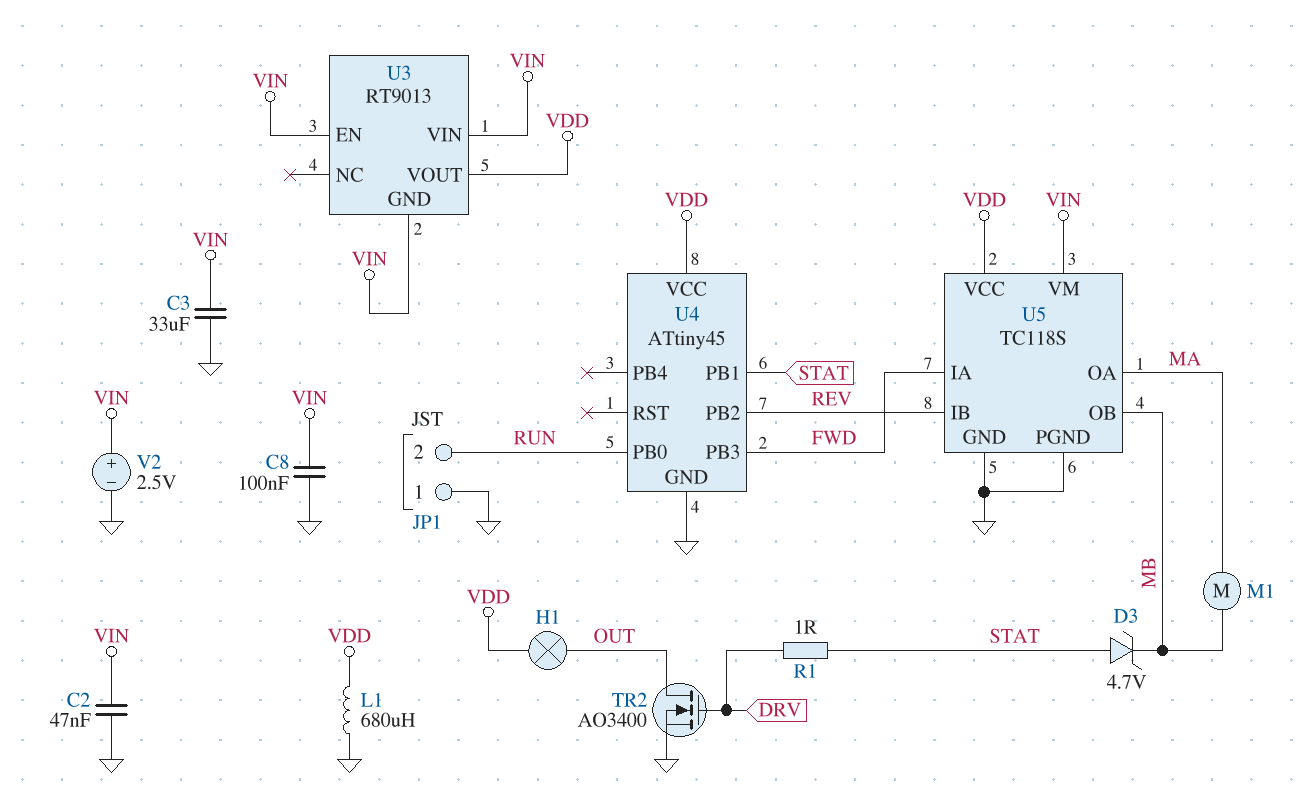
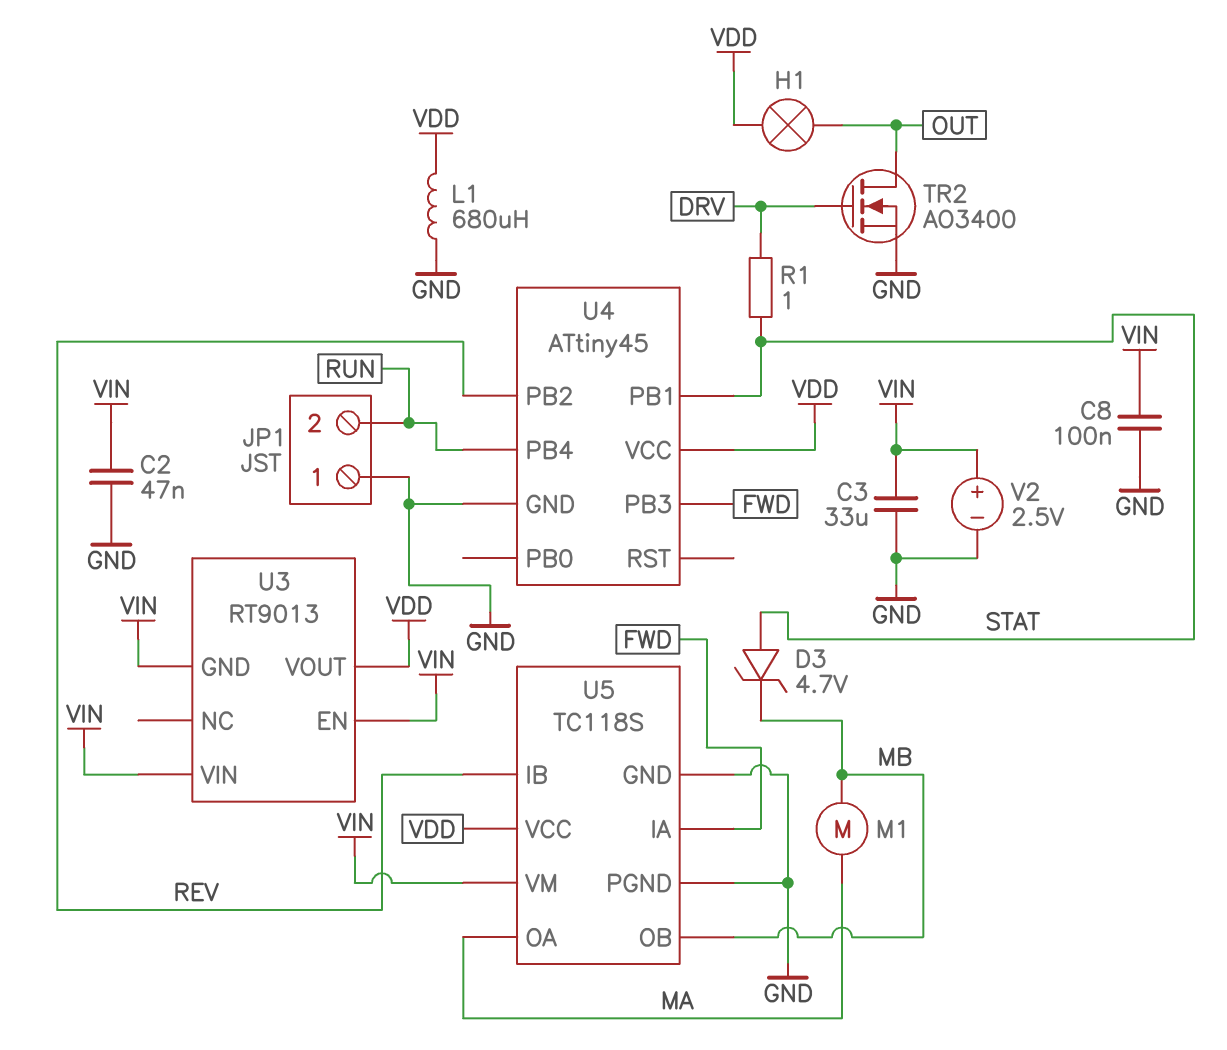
U4 pin PB0: RUN -> none
U4 pin PB4: none -> RUN

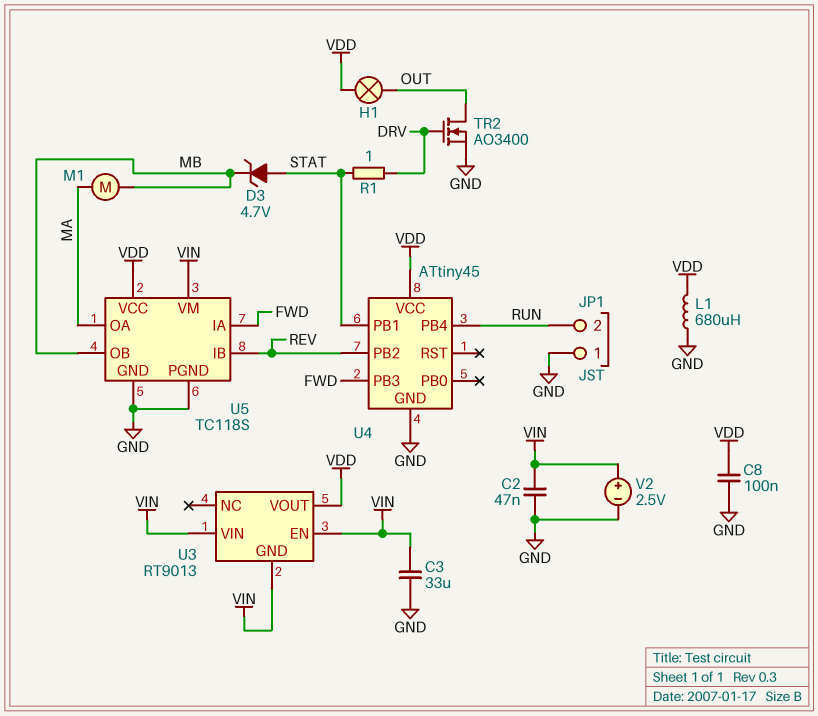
C8: 100nF (GND, VIN) -> 100nF (GND, VDD)

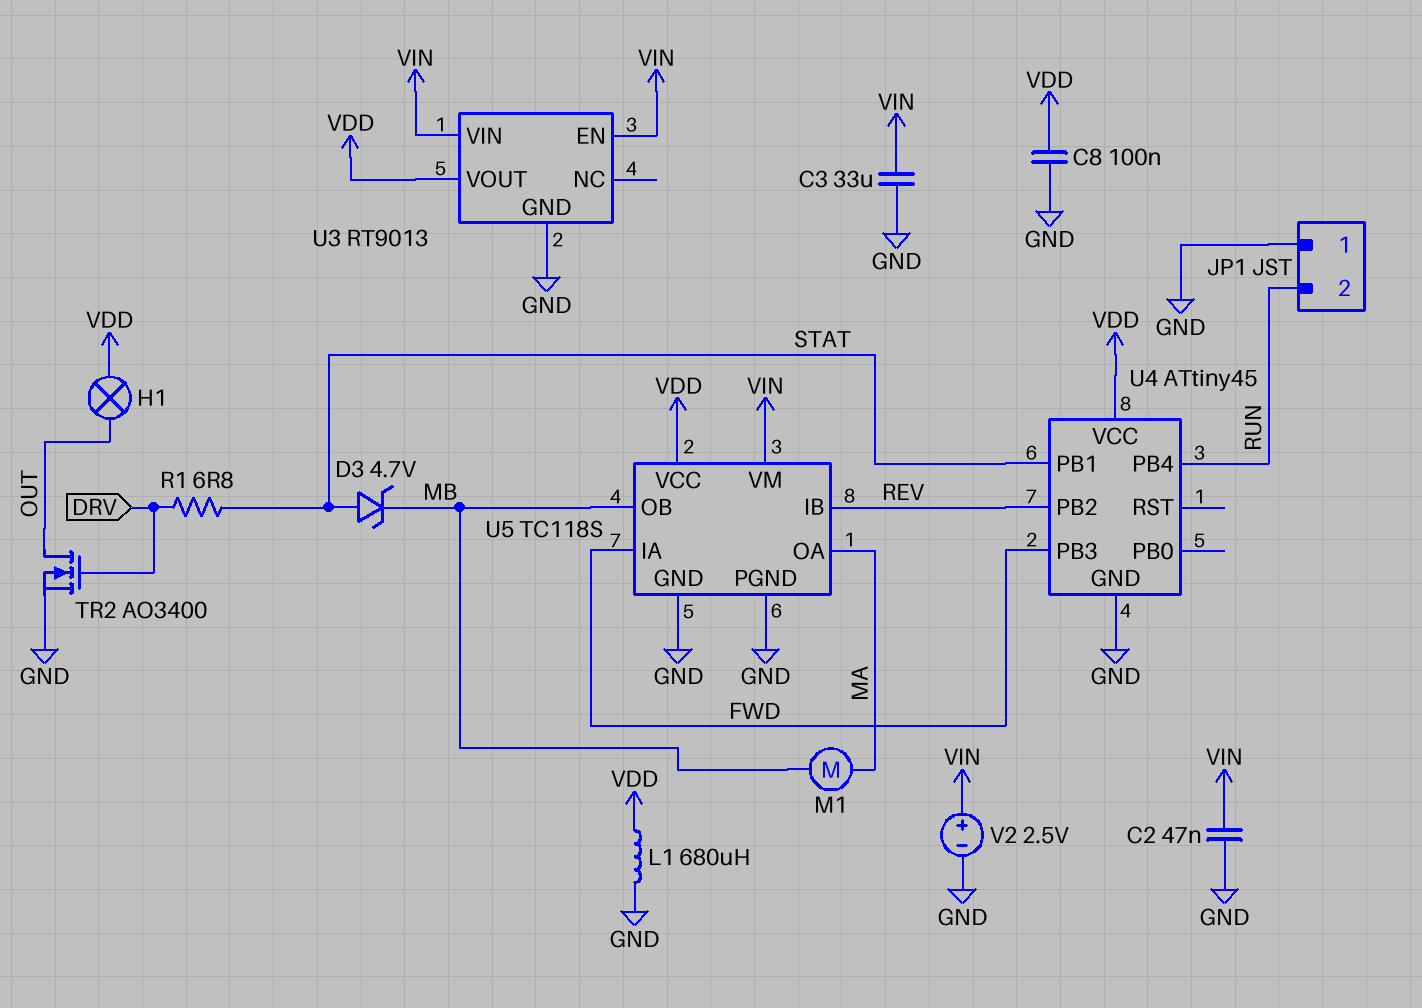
R1: 1 (DRV, STAT) -> 6.8 (DRV, STAT)
U3 pin GND: VIN -> GND

